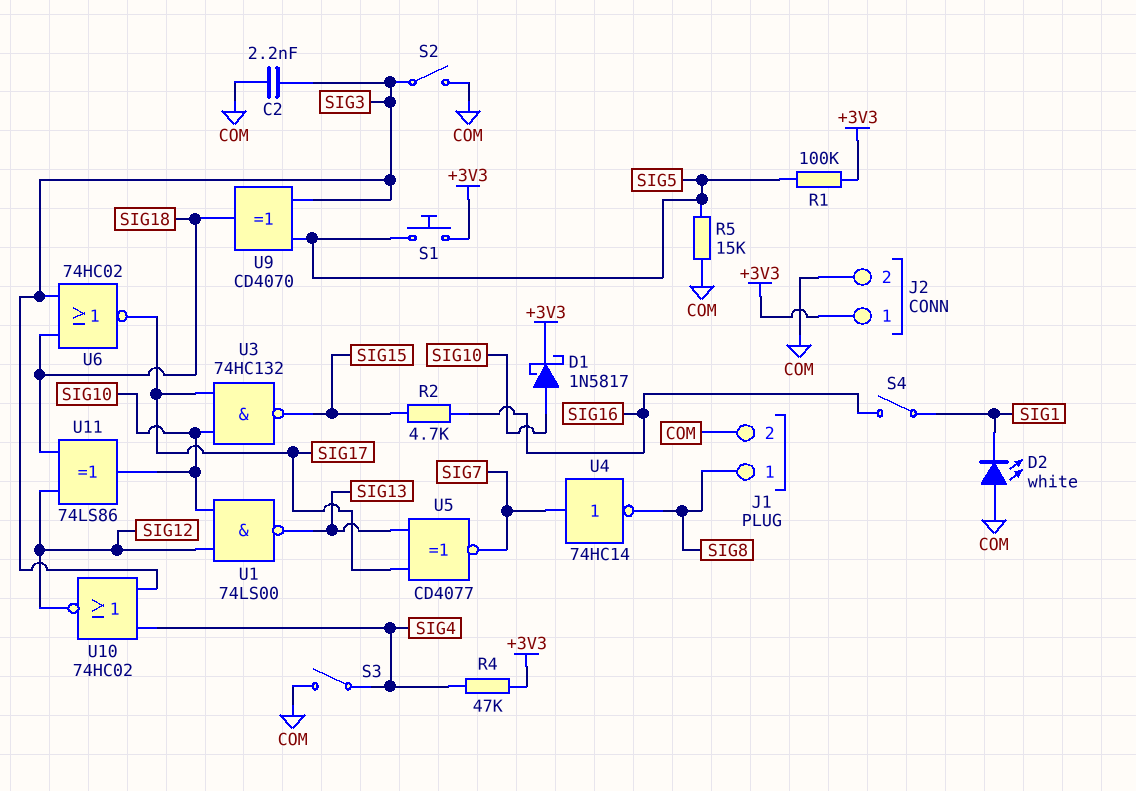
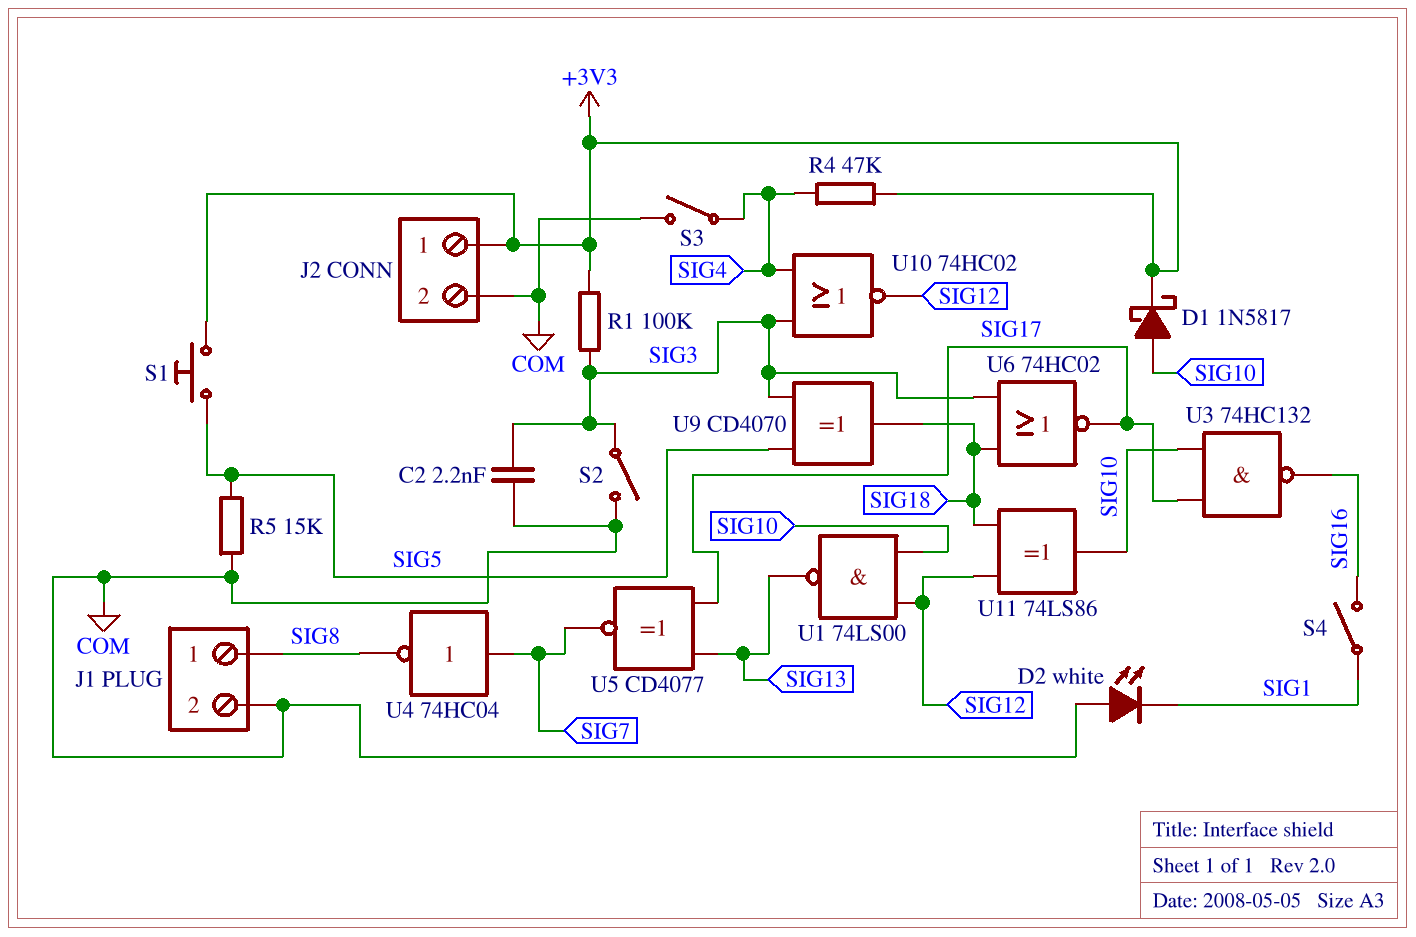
R1: 100k (+3V3, SIG5) -> 100k (+3V3, SIG3)
R2: 4.7k (SIG15, SIG16) -> none
U3: NAND 74HC132 (in SIG10, in SIG17, out SIG15) -> NAND 74HC132 (in SIG10, in SIG17, out SIG16)
U4: NOT 74HC14 (in SIG7, out SIG8) -> NOT 74HC04 (in SIG7, out SIG8)

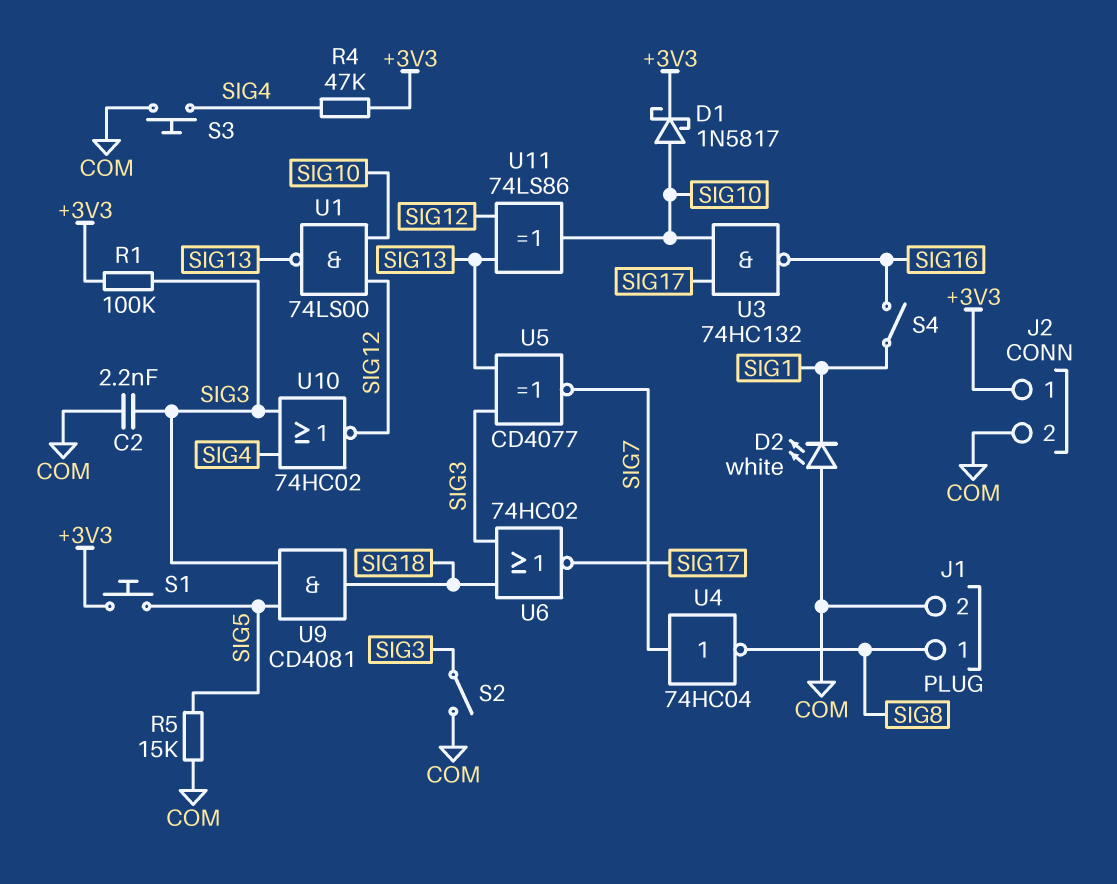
S3: switch (COM, SIG4) -> button (COM, SIG4)
U5: XNOR CD4077 (in SIG13, in SIG17, out SIG7) -> XNOR CD4077 (in SIG3, in SIG13, out SIG7)
U9: XOR CD4070 (in SIG3, in SIG5, out SIG18) -> AND CD4081 (in SIG3, in SIG5, out SIG18)
U11: XOR 74LS86 (in SIG12, in SIG18, out SIG10) -> XOR 74LS86 (in SIG12, in SIG13, out SIG10)

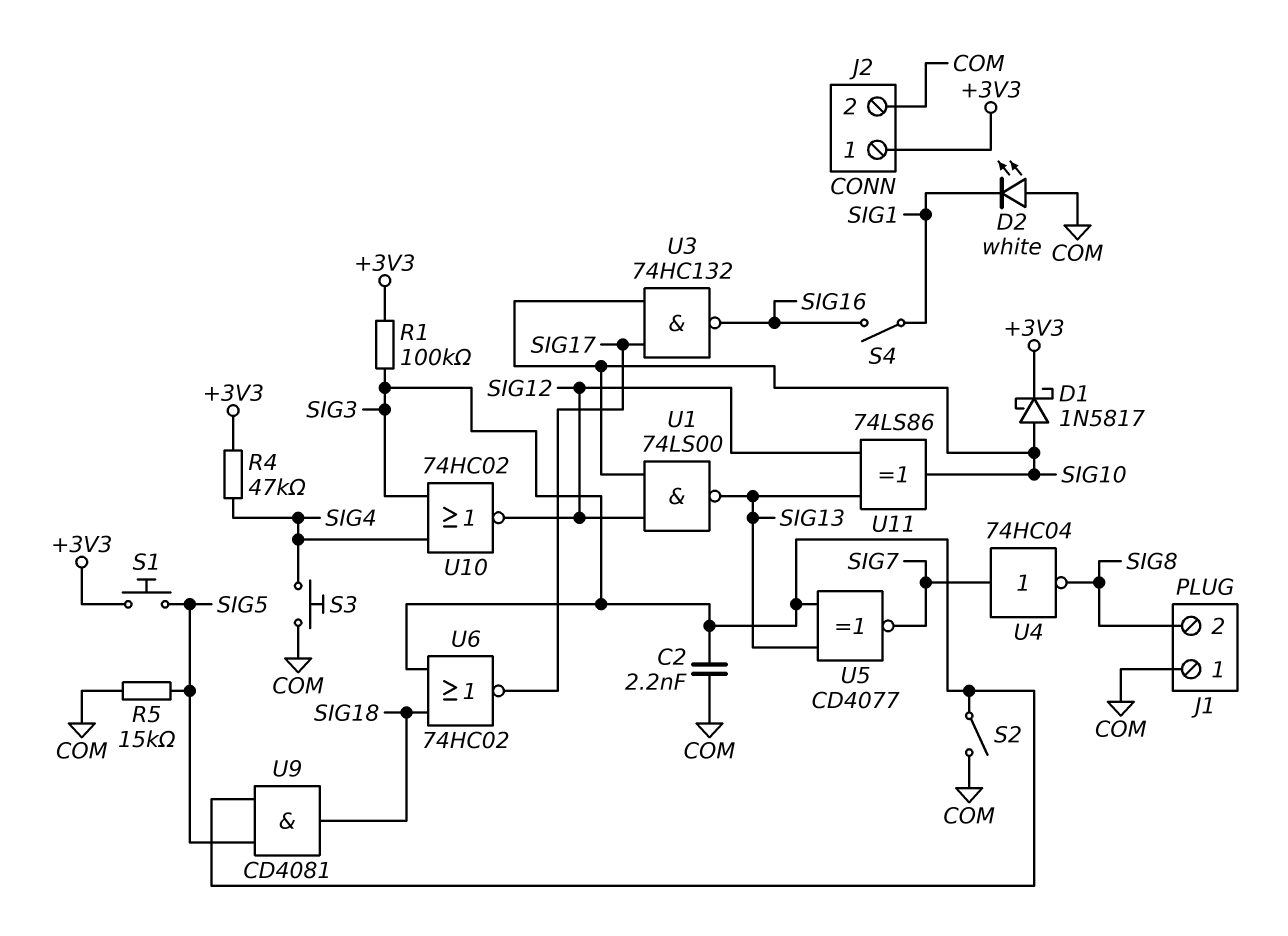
J1 pin 1: SIG8 -> COM
J1 pin 2: COM -> SIG8

